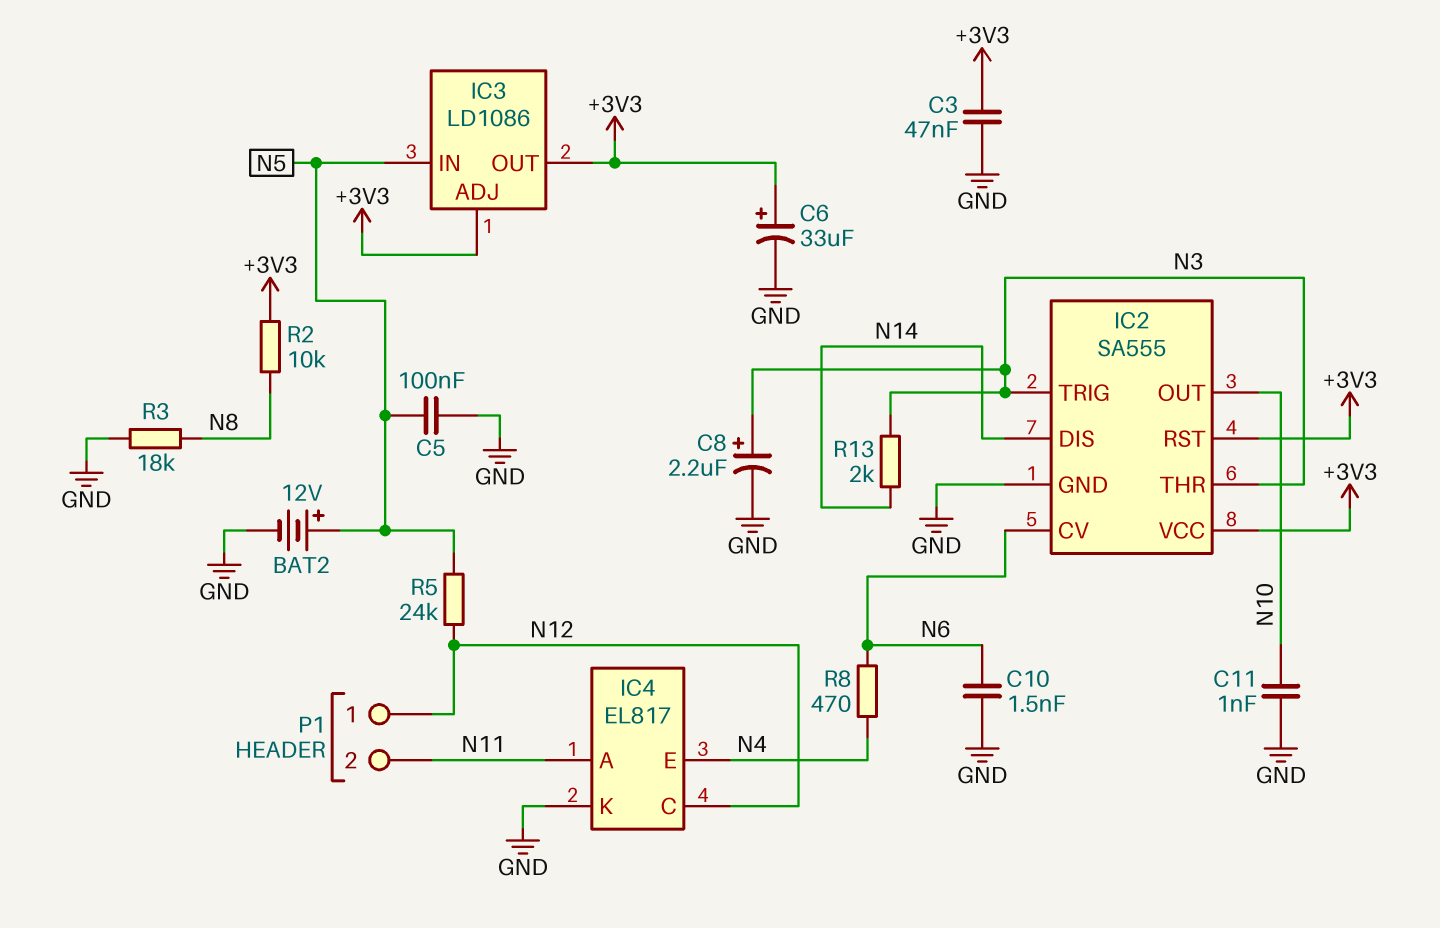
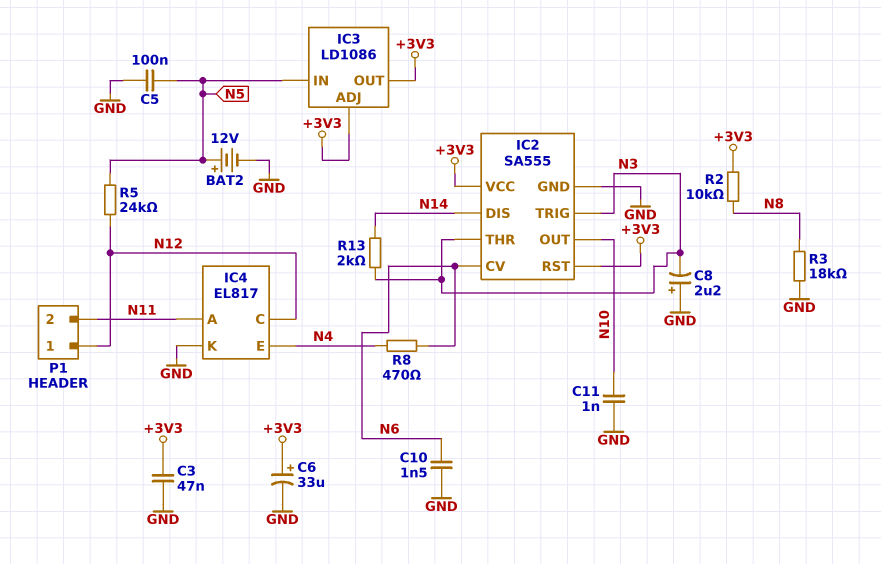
C8: 2.2uF (plus N3, minus GND) -> 2.2uF (plus GND, minus N3)

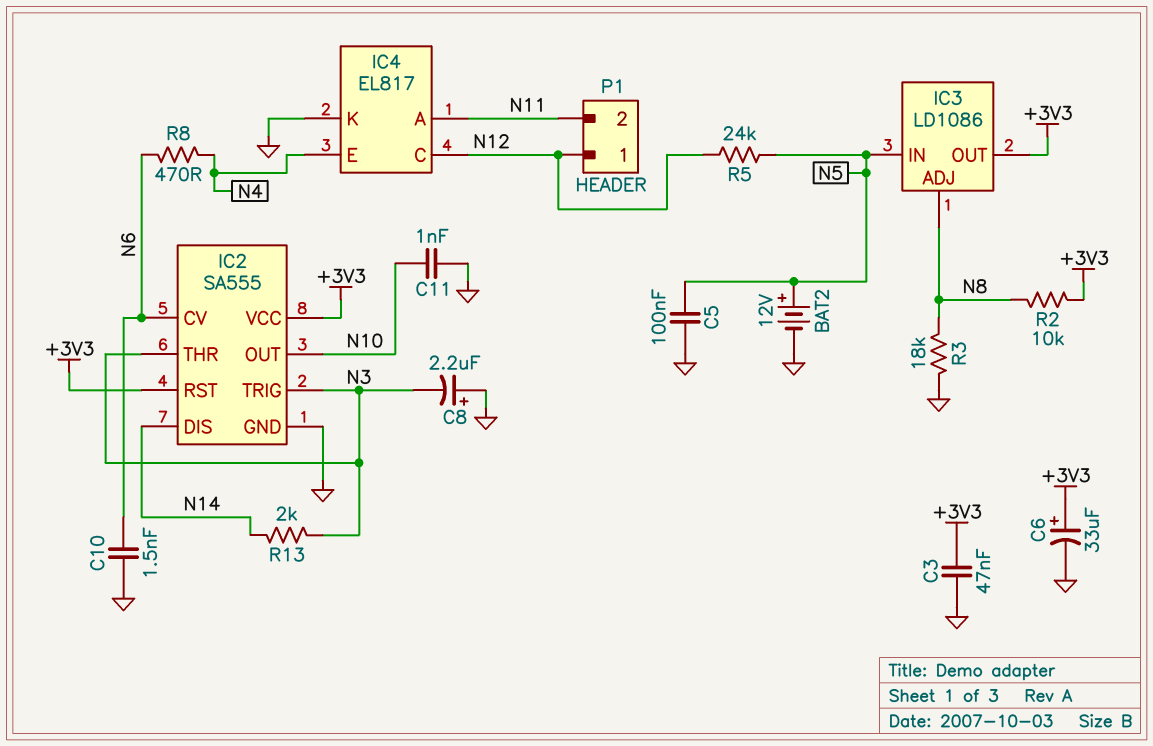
IC3 pin ADJ: +3V3 -> N8

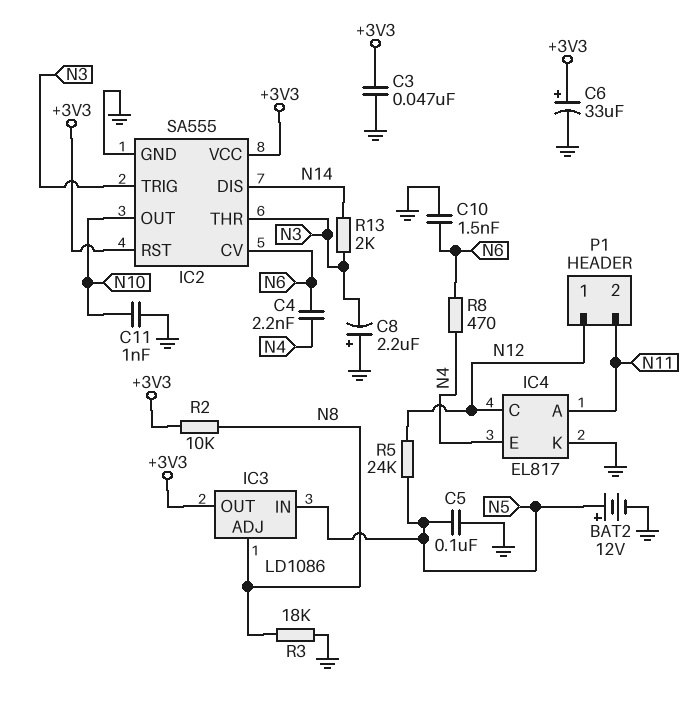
C4: none -> 2.2nF (N4, N6)

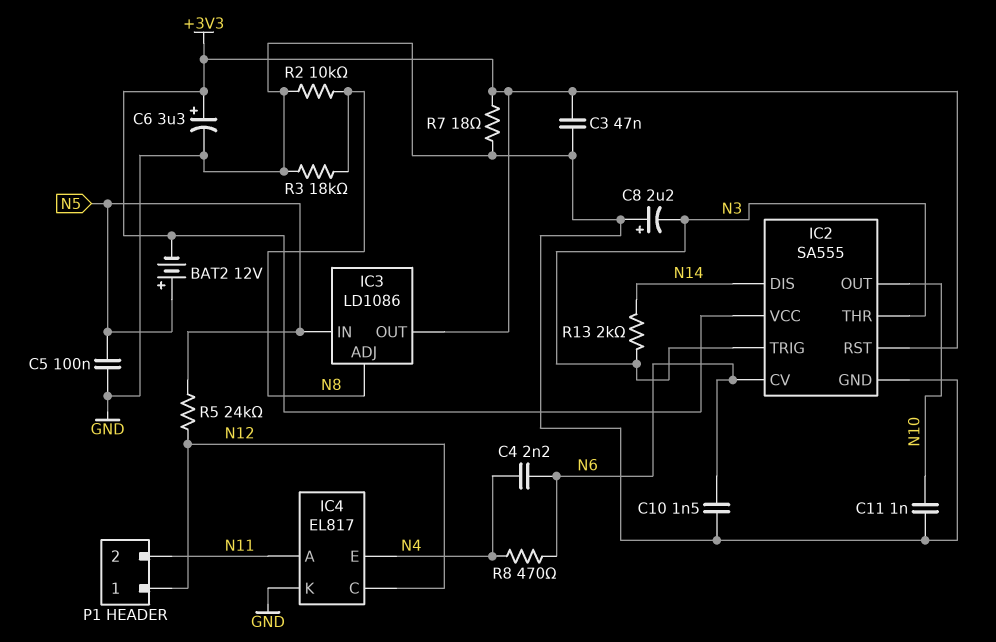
BAT2: 12V (plus N5, minus GND) -> 12V (plus N5, minus +3V3)
C6: 33uF (plus +3V3, minus GND) -> 3.3uF (plus +3V3, minus GND)
R2: 10k (+3V3, N8) -> 10k (GND, N8)
R7: none -> 18 (+3V3, GND)

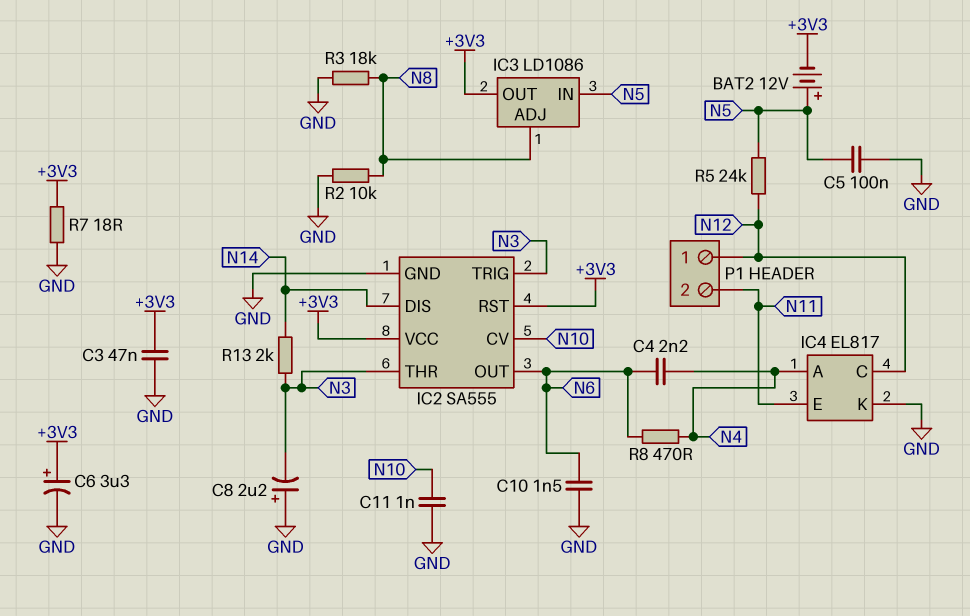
IC2 pin CV: N6 -> N10
IC2 pin OUT: N10 -> N6
IC4 pin A: N11 -> N4
IC4 pin E: N4 -> N11

